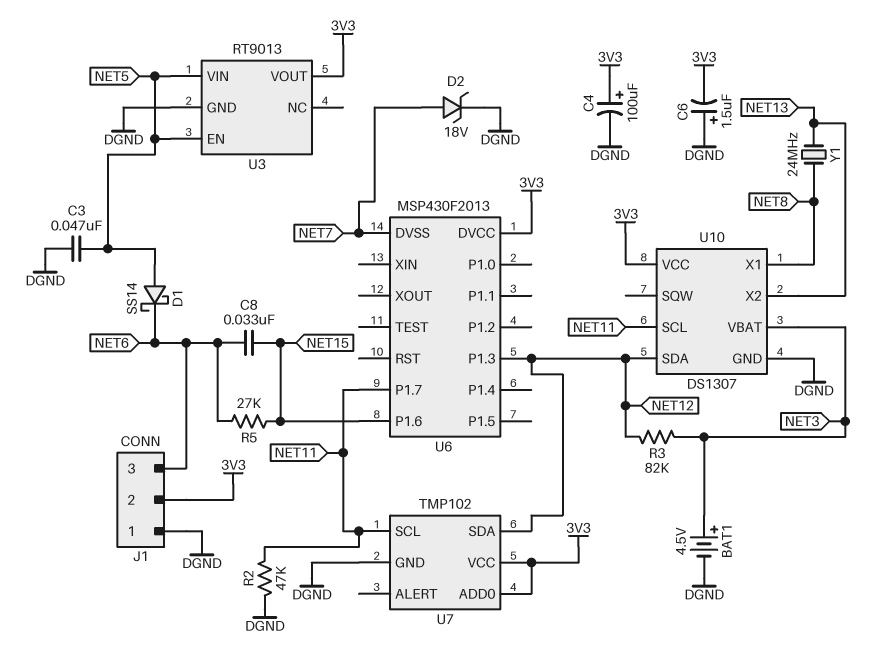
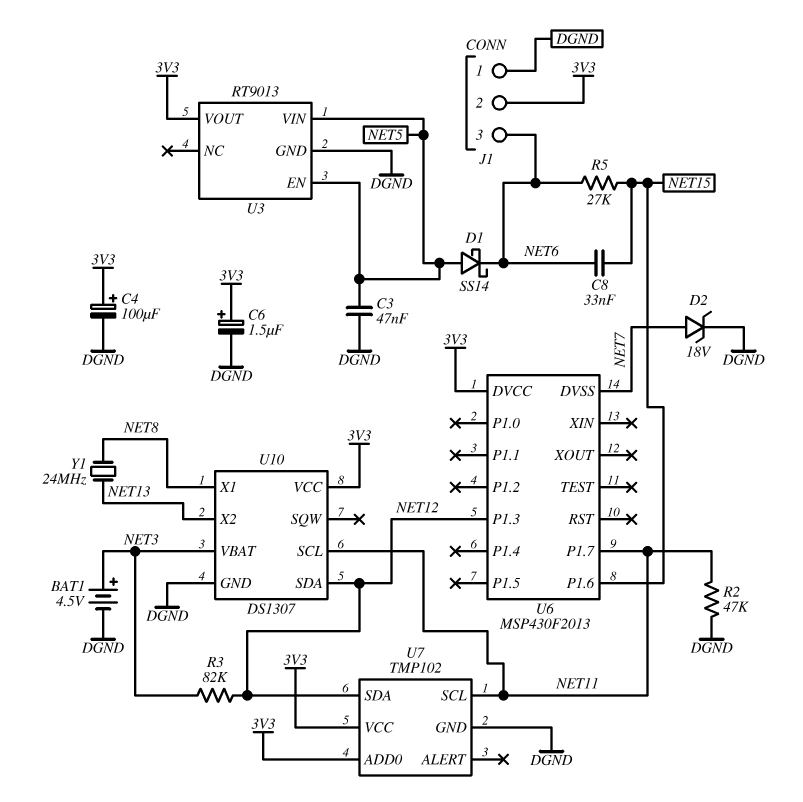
C6: 1.5uF (plus DGND, minus 3V3) -> 1.5uF (plus 3V3, minus DGND)

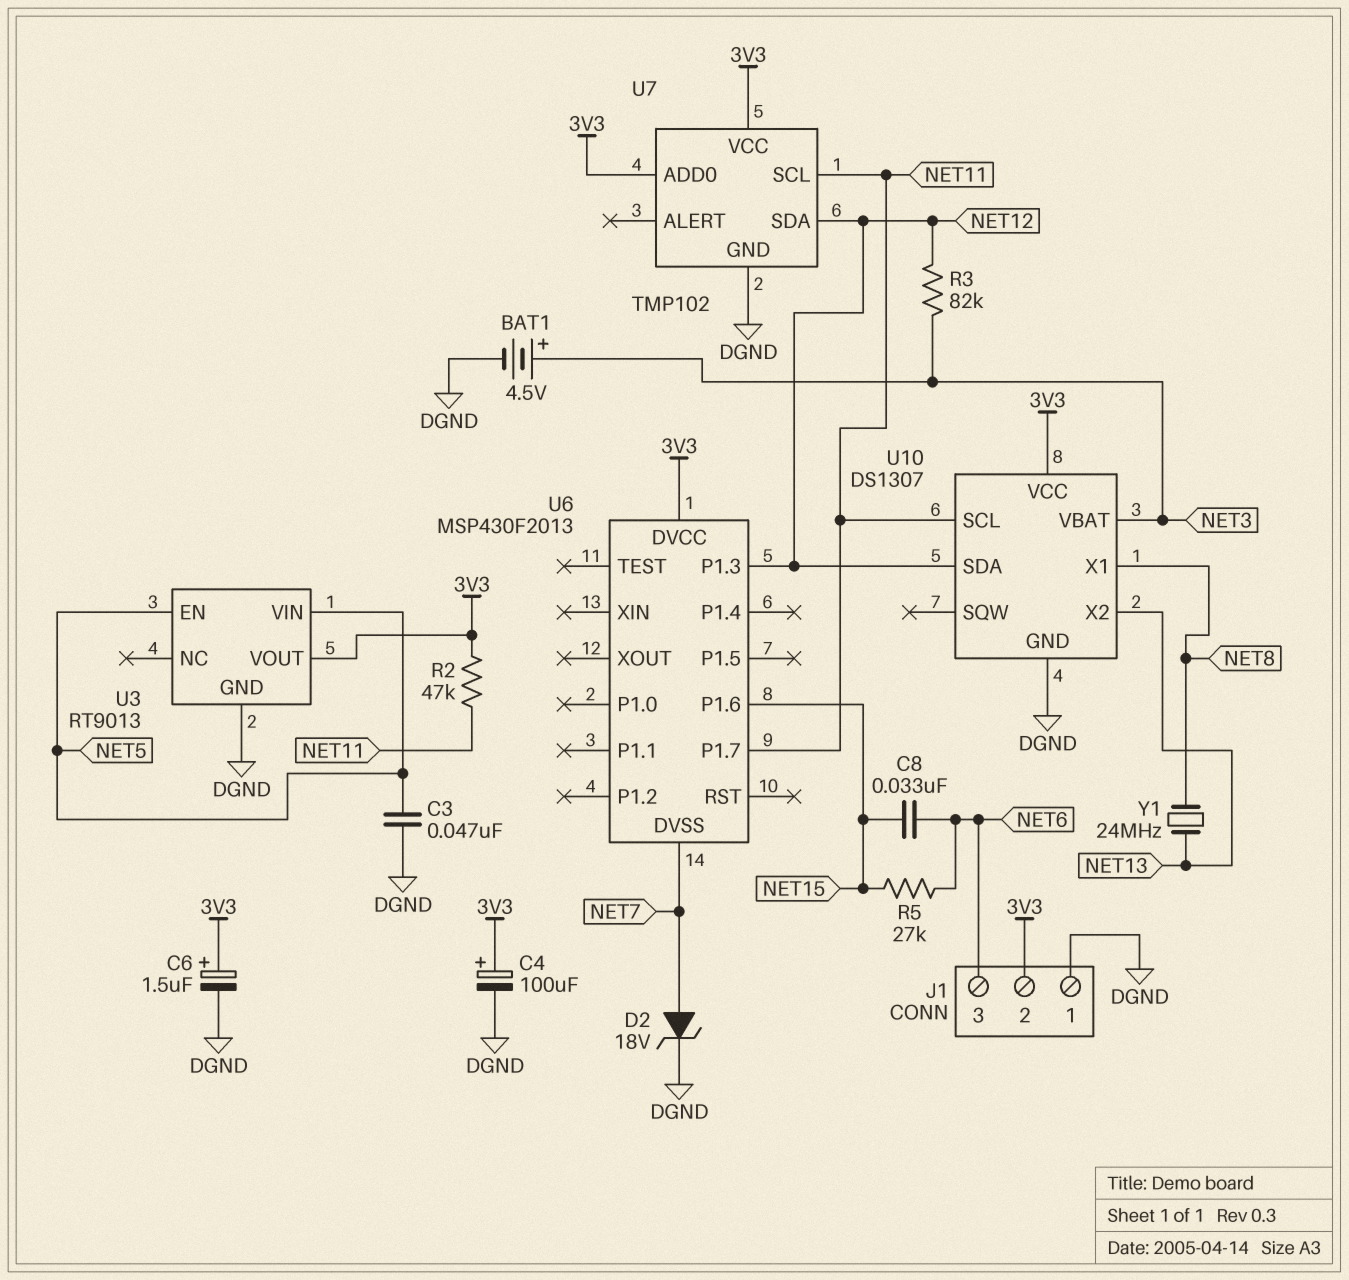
D1: schottky SS14 (A NET5, K NET6) -> none
R2: 47k (DGND, NET11) -> 47k (3V3, NET11)

